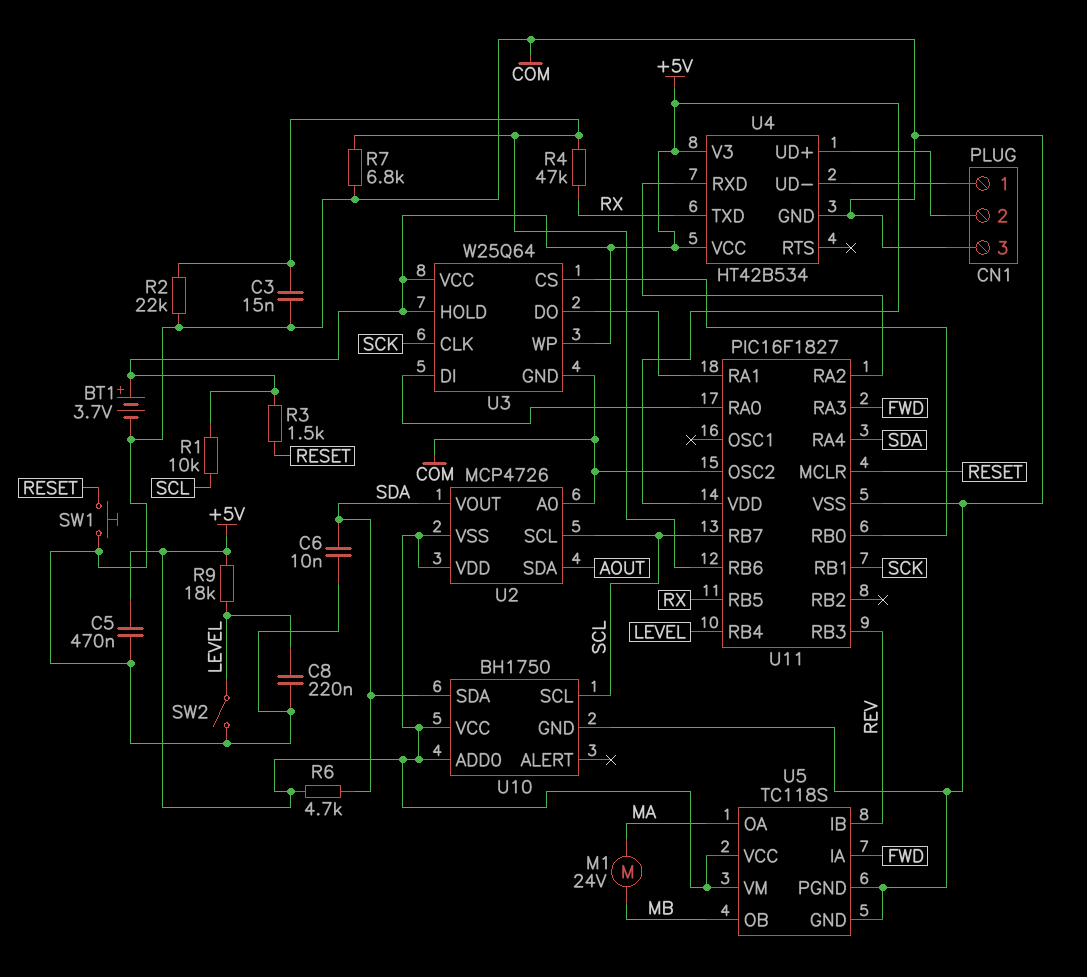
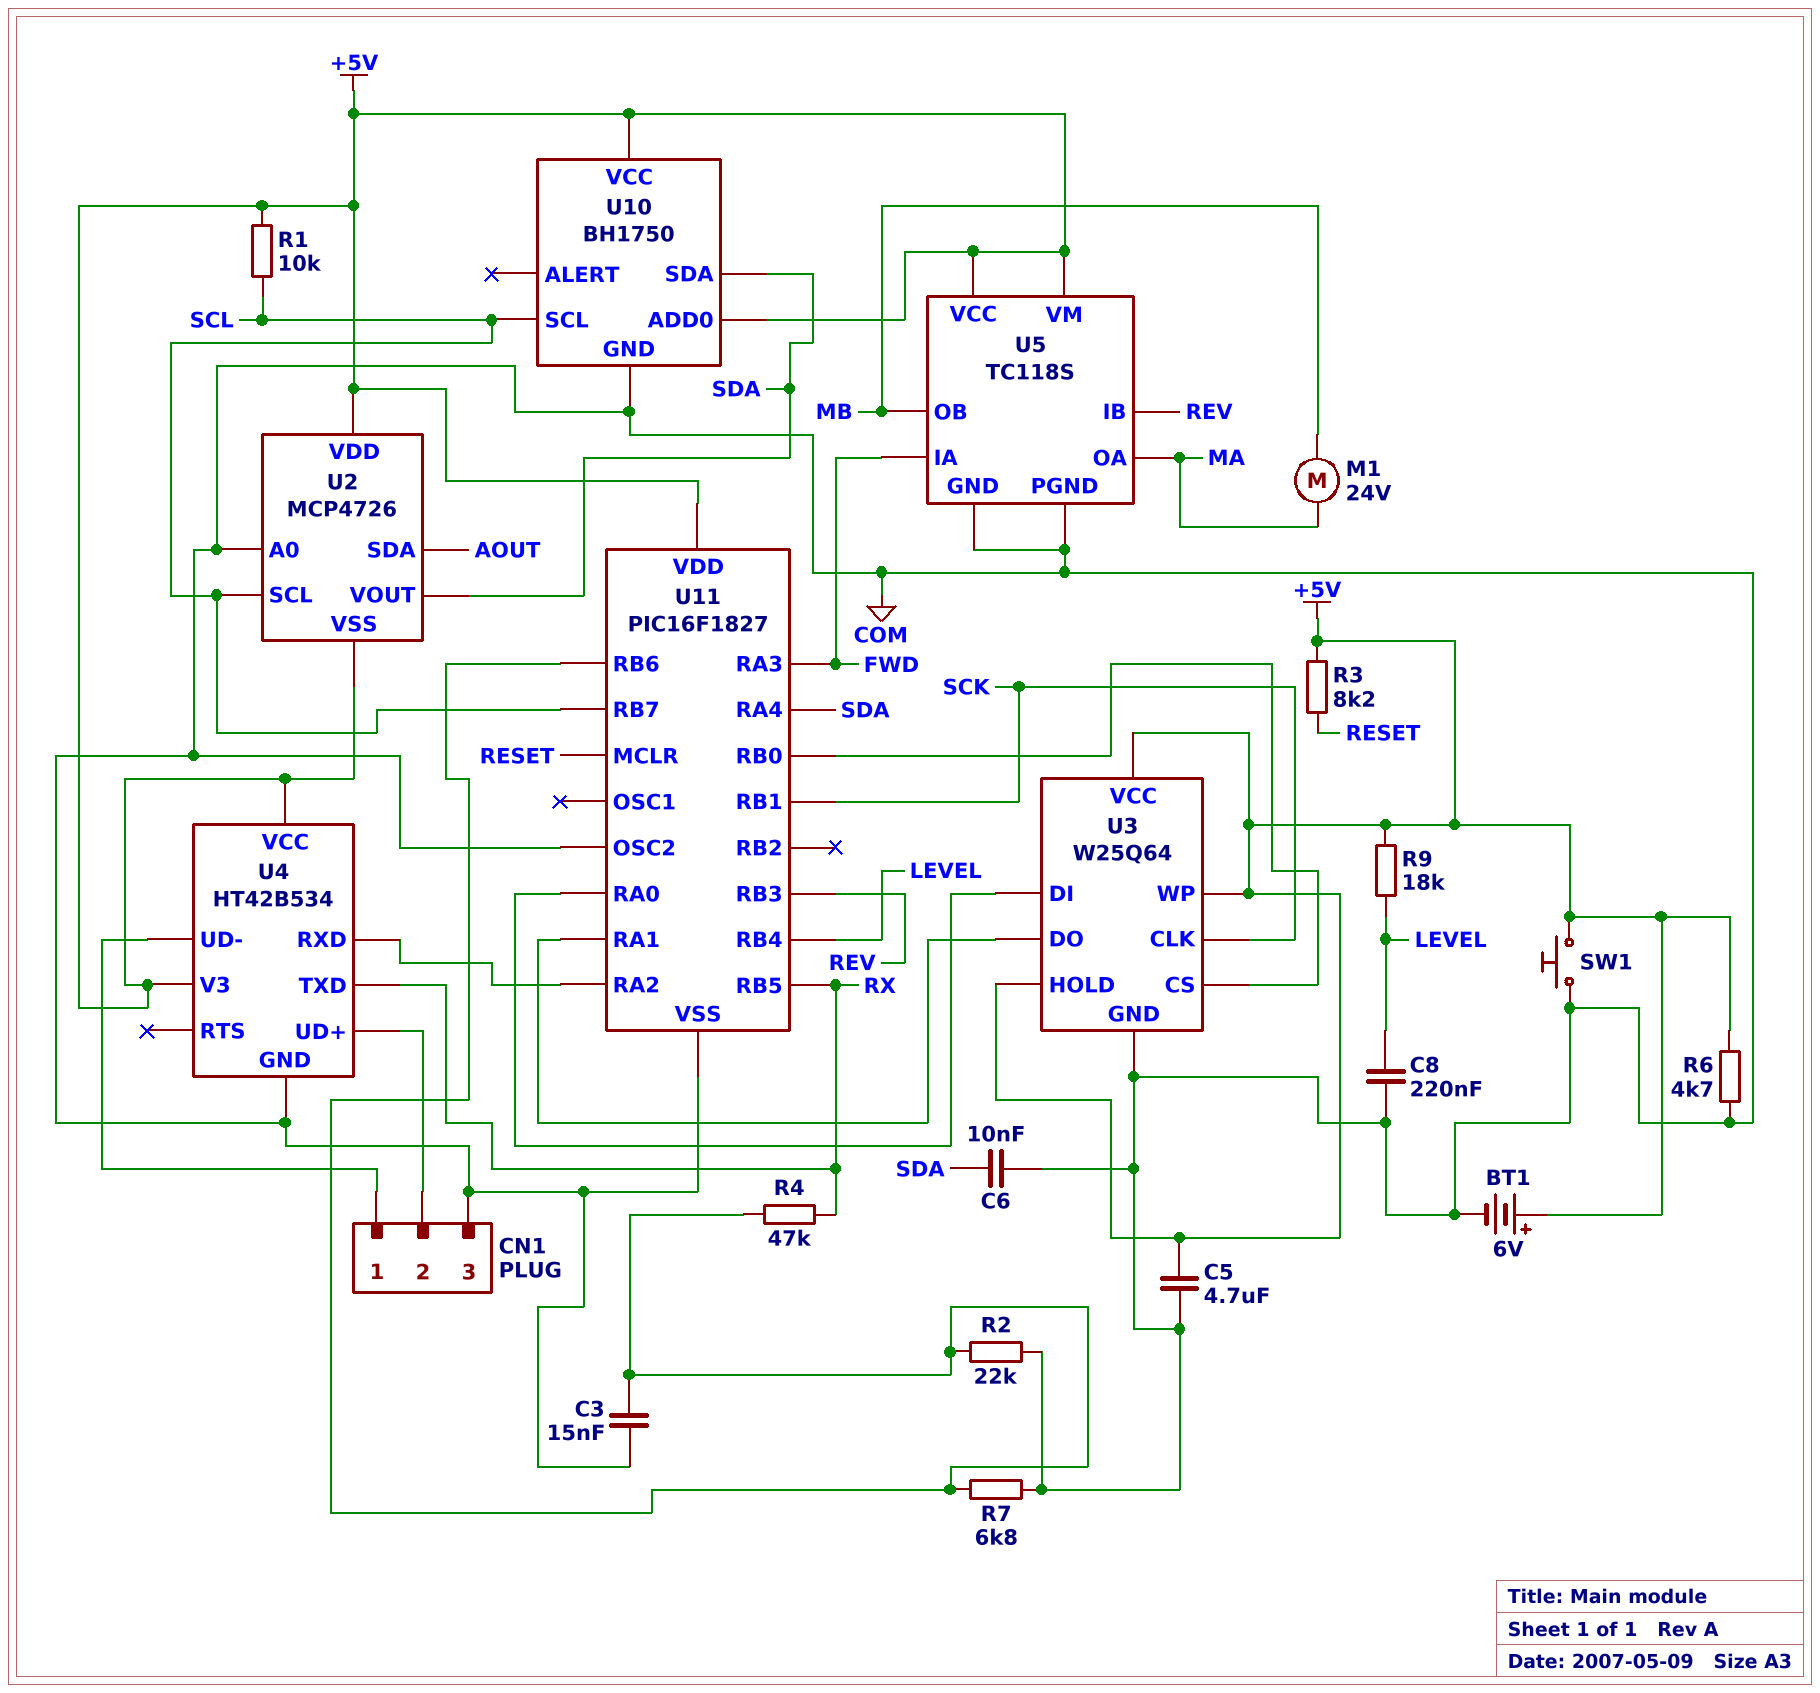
BT1: 3.7V (plus +5V, minus COM) -> 6V (plus +5V, minus COM)
C5: 470nF (+5V, COM) -> 4.7uF (+5V, COM)
R3: 1.5k (+5V, RESET) -> 8.2k (+5V, RESET)
R6: 4.7k (+5V, SDA) -> 4.7k (+5V, COM)
SW1: button (COM, RESET) -> button (+5V, COM)
SW2: switch (COM, LEVEL) -> none

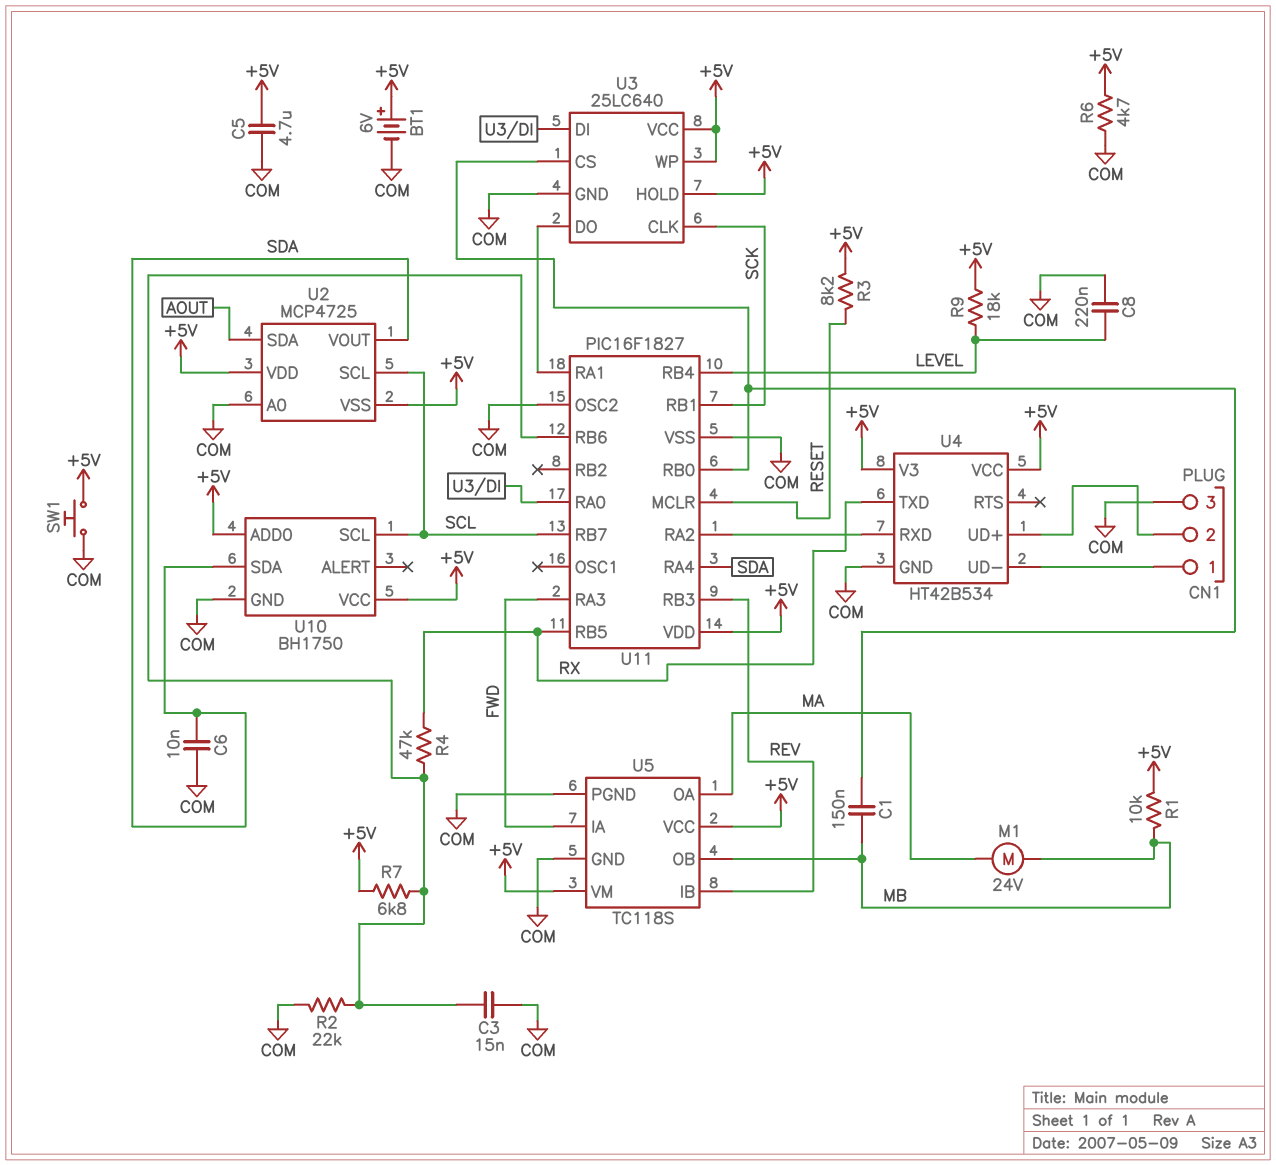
C1: none -> 150nF (MB, U3/CS)
R1: 10k (+5V, SCL) -> 10k (+5V, MB)
R7: 6.8k (COM, U11/RB6) -> 6.8k (+5V, U11/RB6)
U2: MCP4726 -> MCP4725
U3: W25Q64 -> 25LC640

